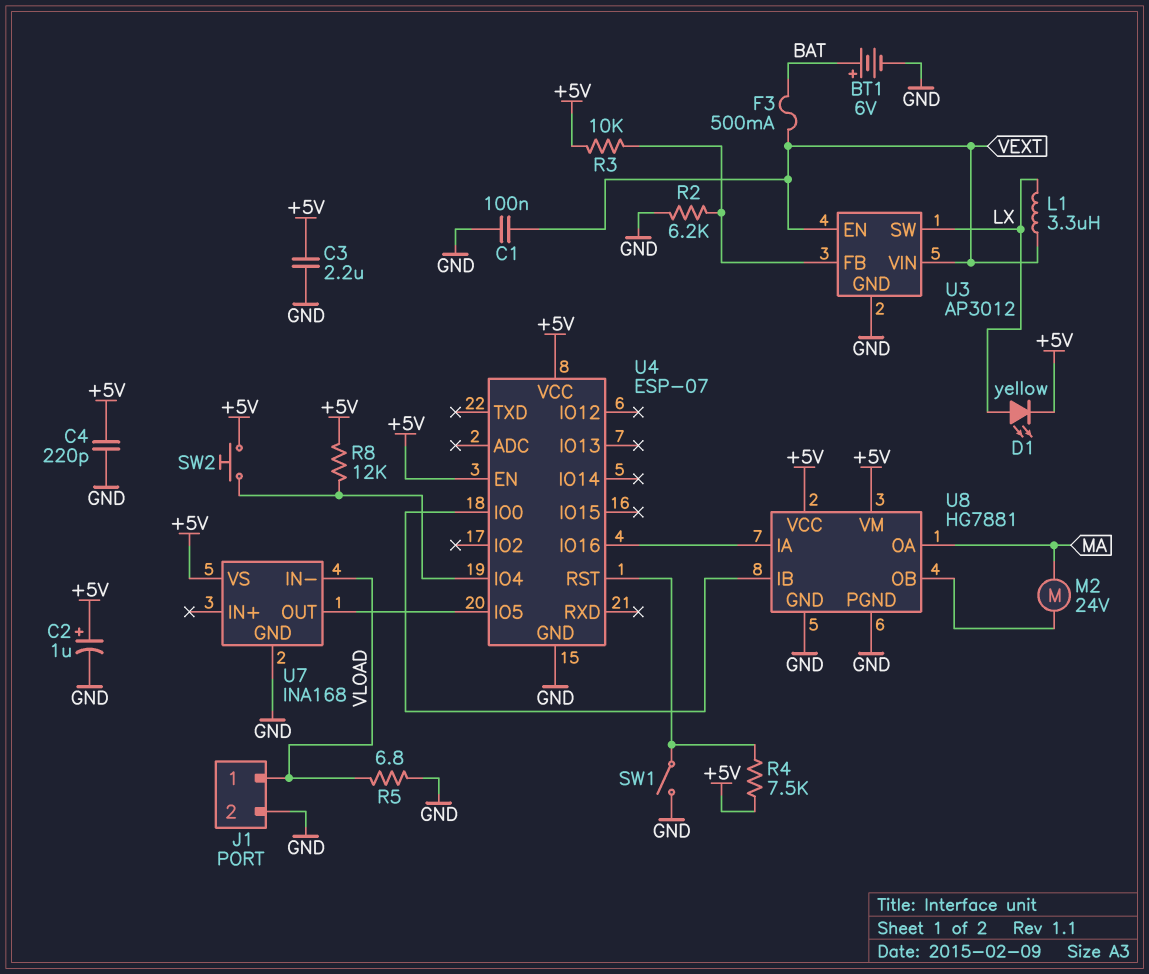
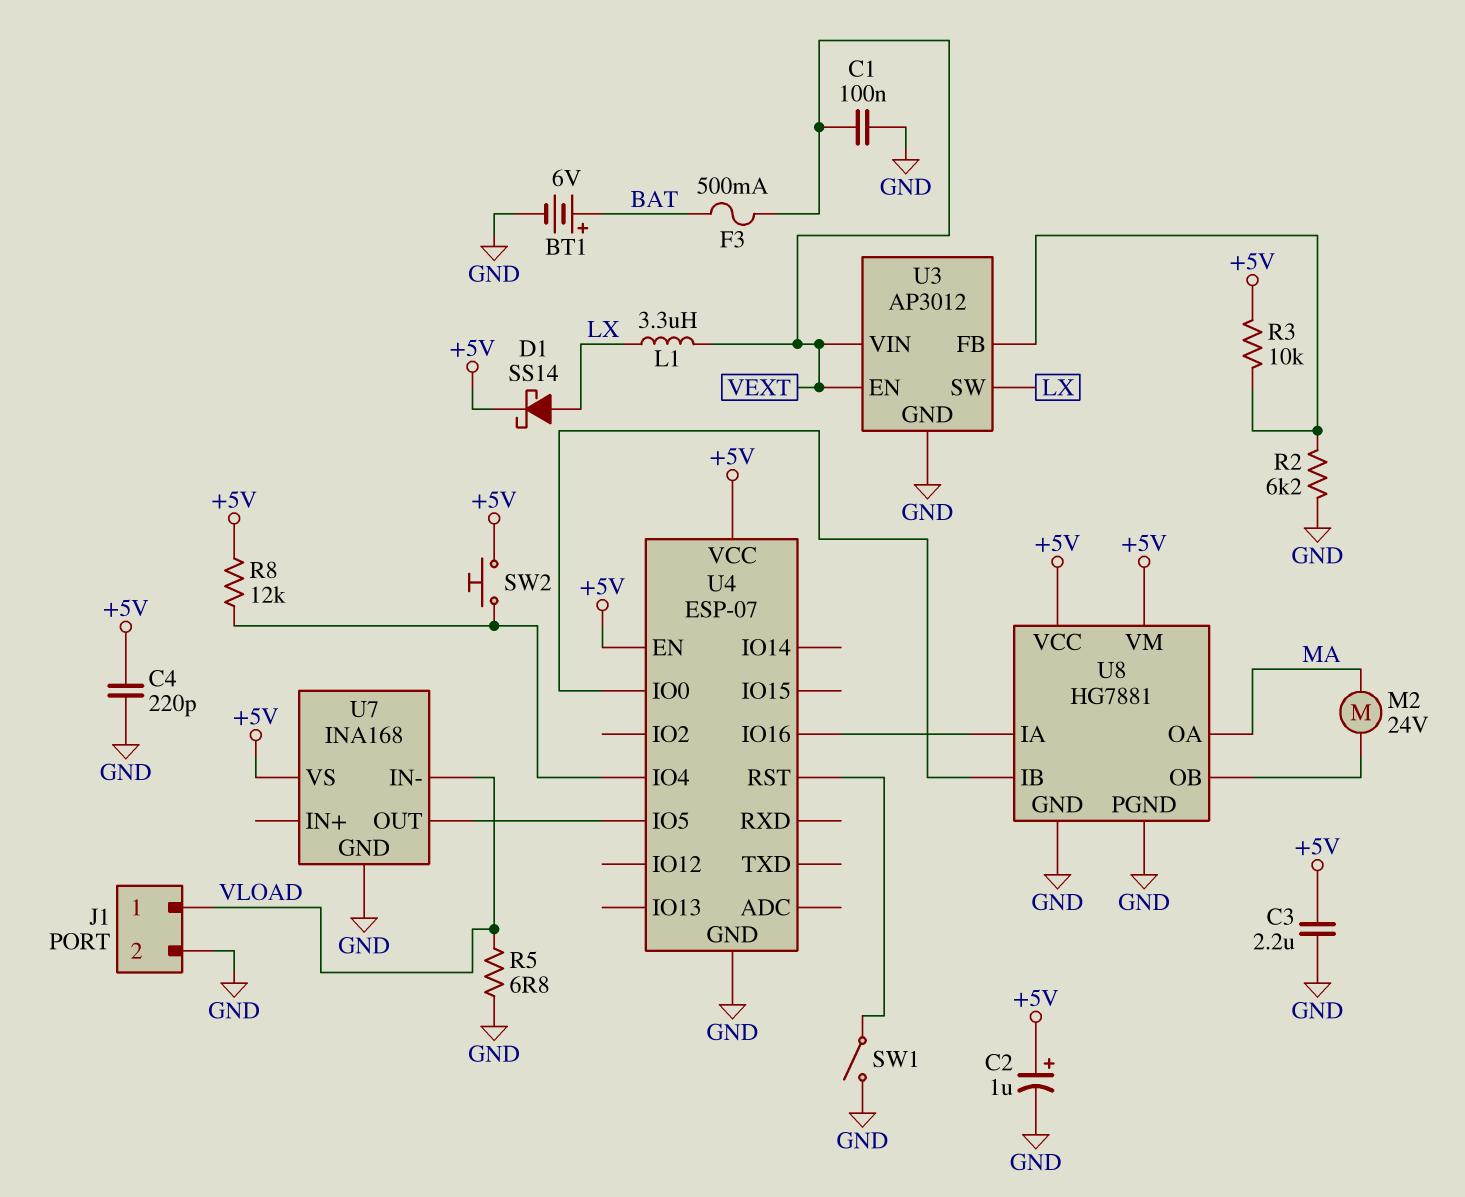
D1: LED yellow (A LX, K +5V) -> schottky SS14 (A LX, K +5V)
R4: 7.5k (+5V, U4/RST) -> none

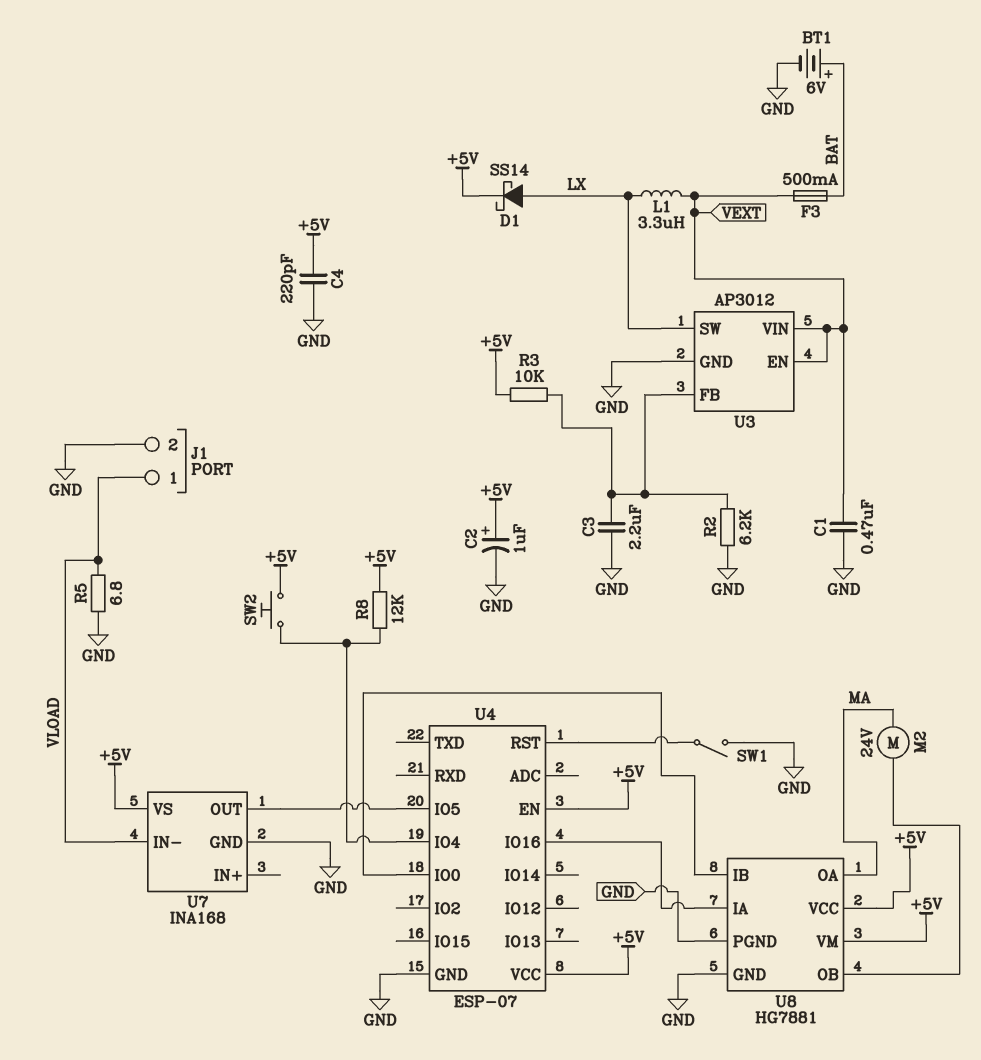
C1: 100nF (GND, VEXT) -> 470nF (GND, VEXT)
C3: 2.2uF (+5V, GND) -> 2.2uF (GND, U3/FB)

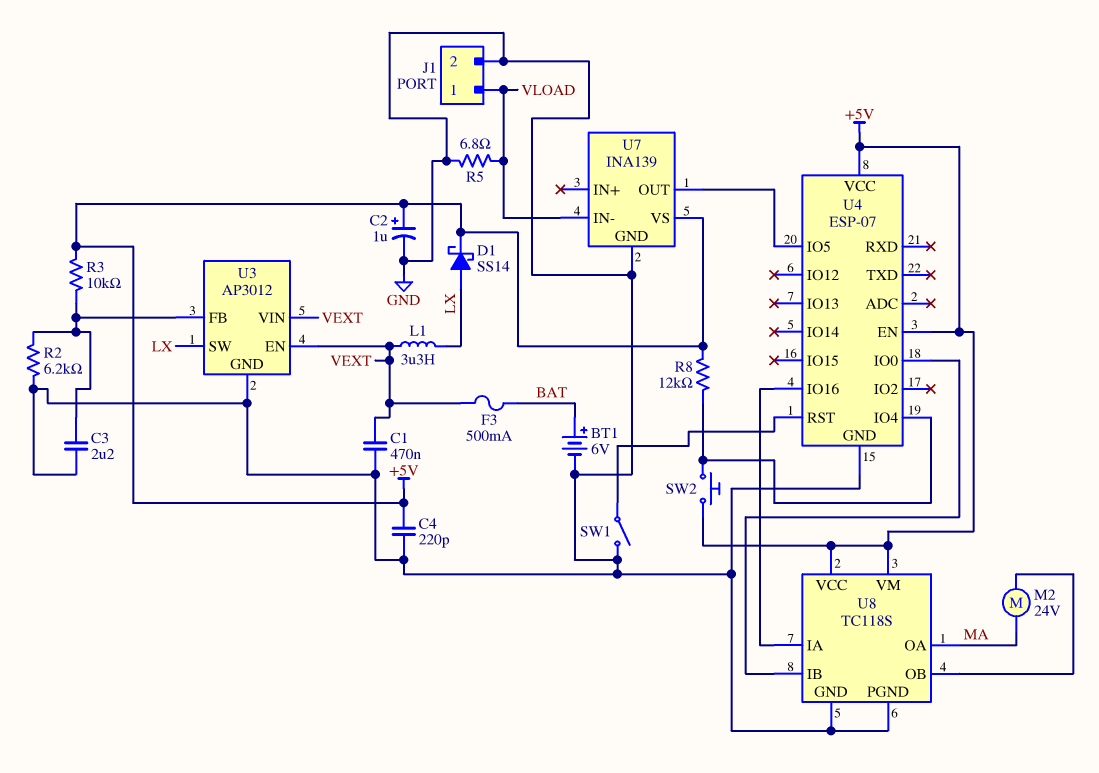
U7: INA168 -> INA139
U8: HG7881 -> TC118S

